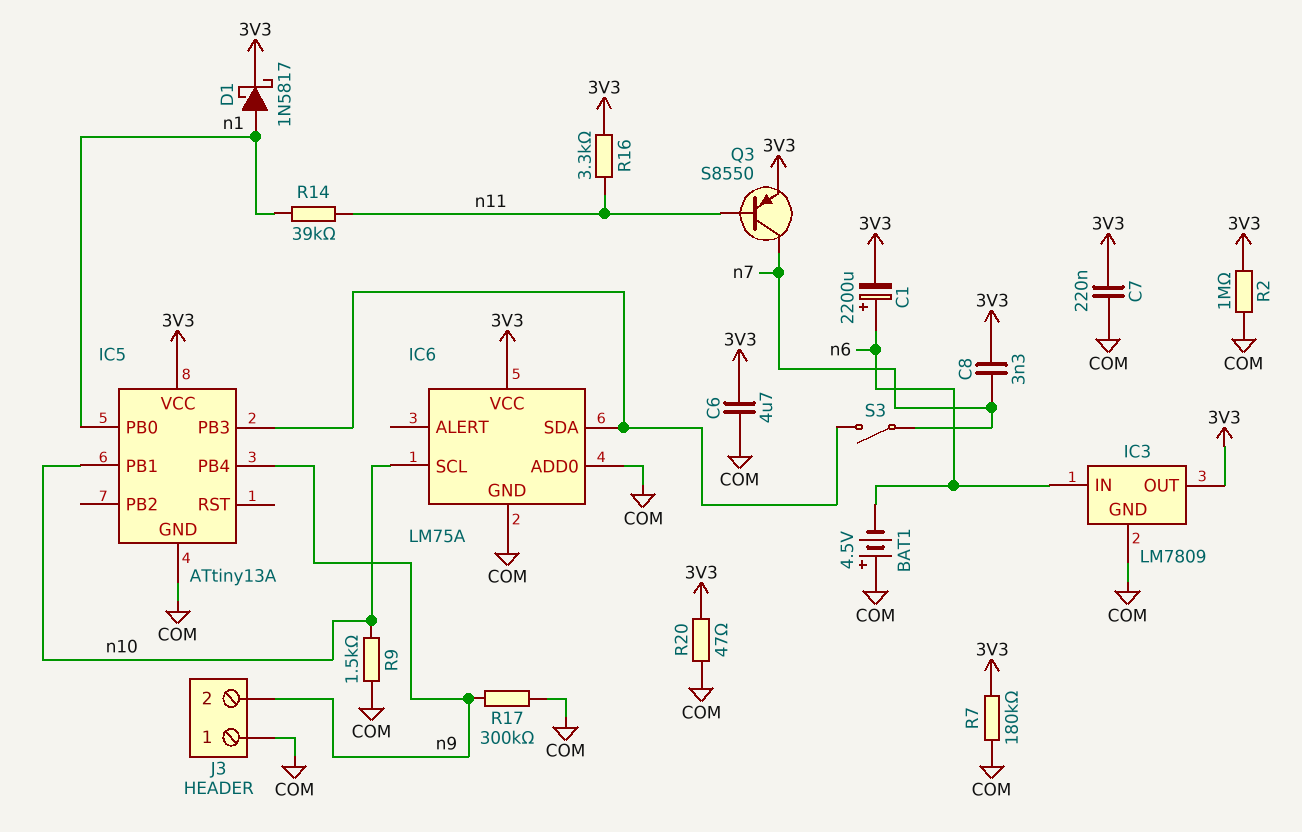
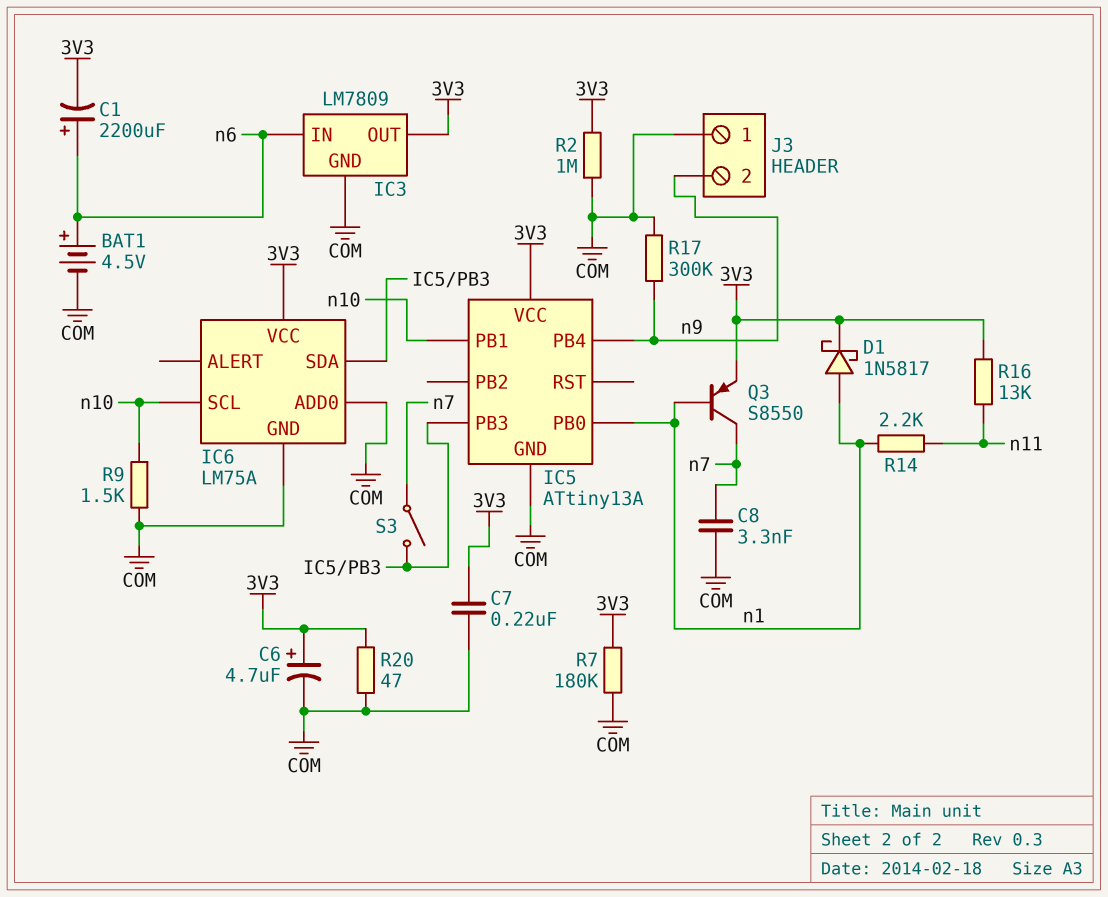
BAT1: 4.5V (plus COM, minus n6) -> 4.5V (plus n6, minus COM)
C6: 4.7uF (3V3, COM) -> 4.7uF (plus 3V3, minus COM)
C8: 3.3nF (3V3, n7) -> 3.3nF (COM, n7)
Q3: PNP S8550 (B n11, C n7, E 3V3) -> PNP S8550 (B n1, C n7, E 3V3)
R14: 39k (n1, n11) -> 2.2k (n1, n11)
R16: 3.3k (3V3, n11) -> 13k (3V3, n11)

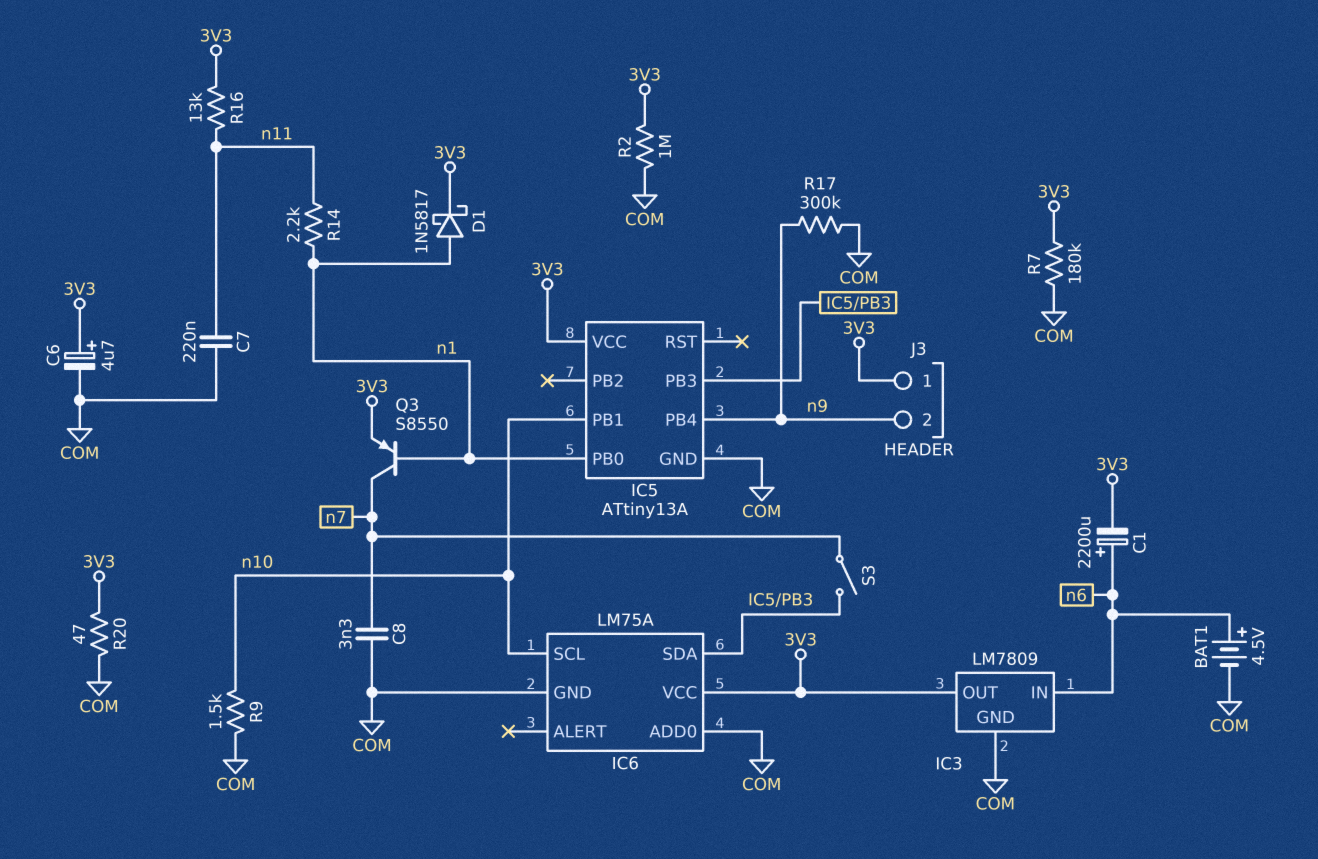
C7: 220nF (3V3, COM) -> 220nF (COM, n11)
J3 pin 1: COM -> 3V3

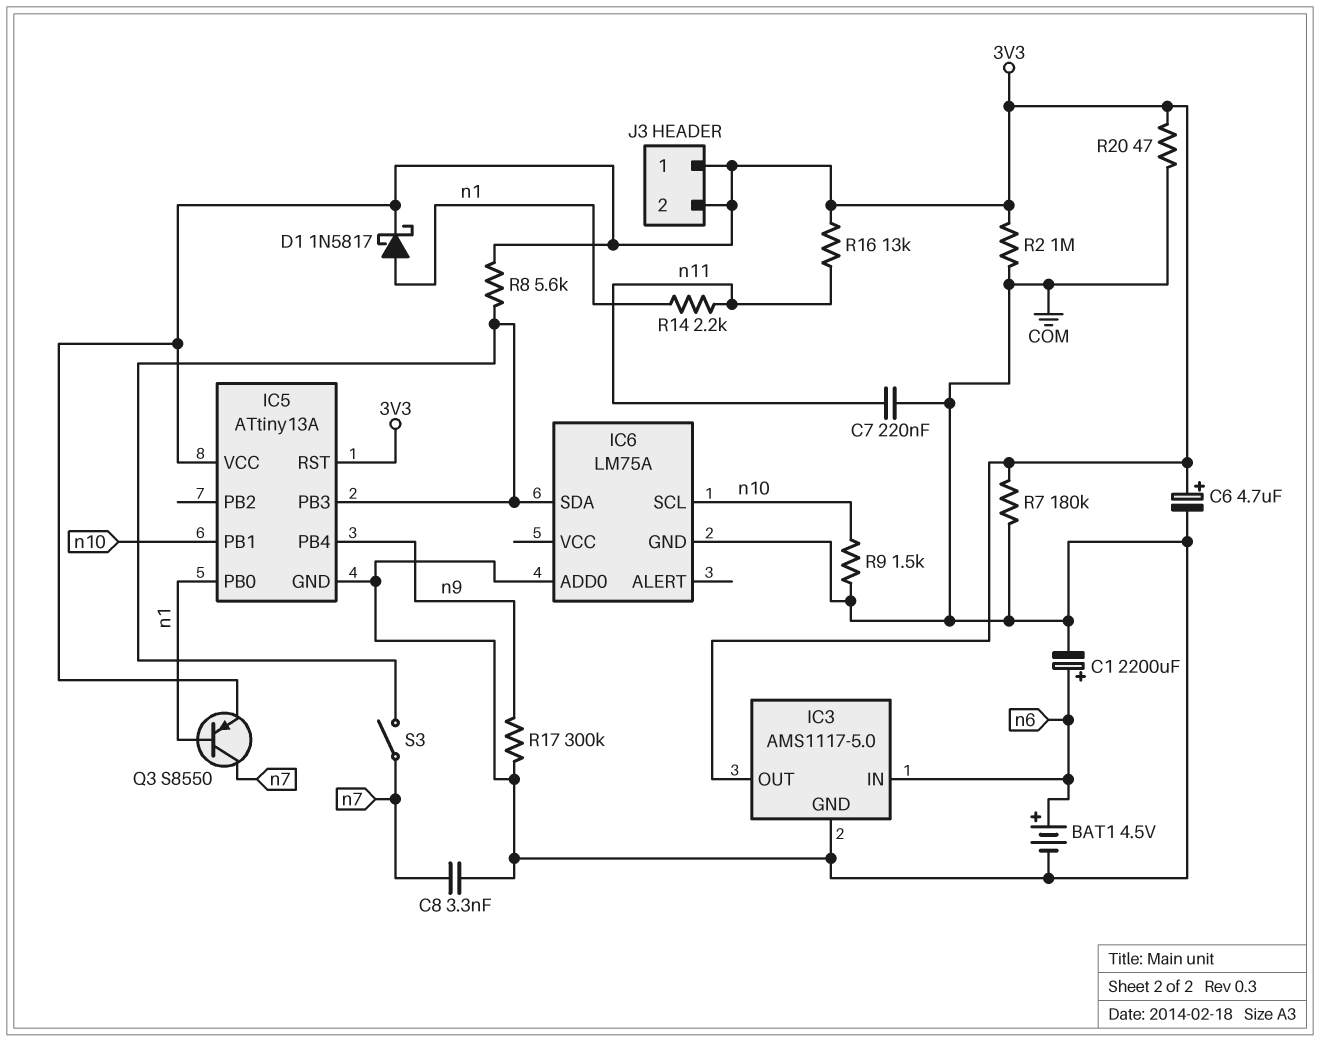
C1: 2200uF (plus n6, minus 3V3) -> 2200uF (plus n6, minus COM)
IC3: LM7809 -> AMS1117-5.0
IC5 pin RST: none -> 3V3
IC6 pin VCC: 3V3 -> none
J3 pin 2: n9 -> 3V3
R8: none -> 5.6k (3V3, IC5/PB3)

